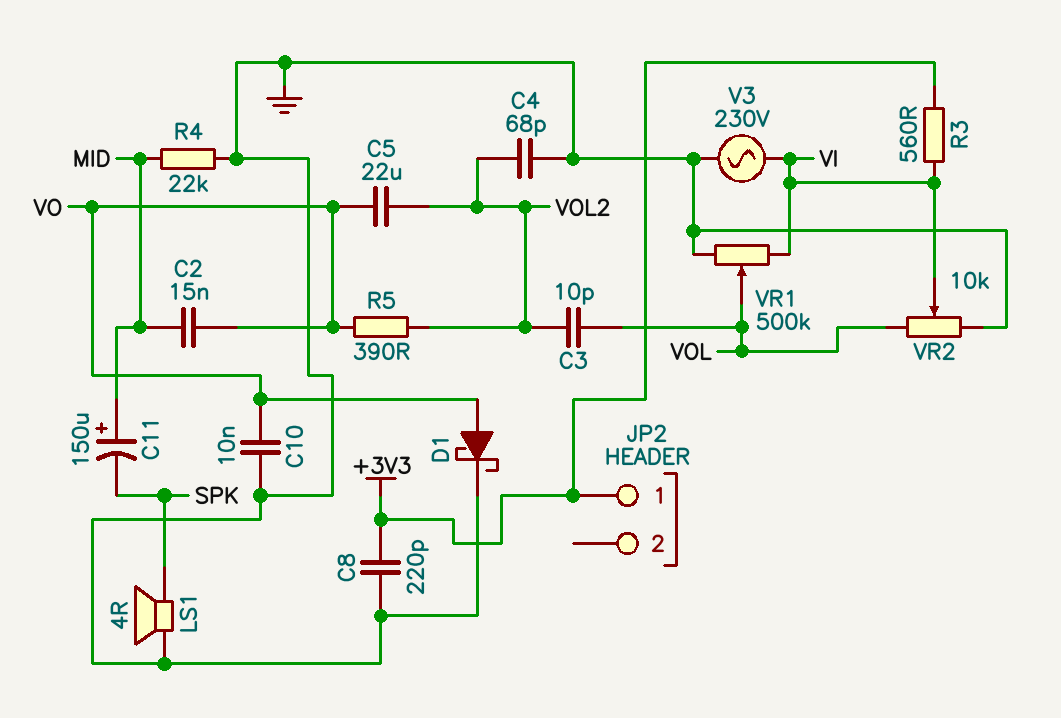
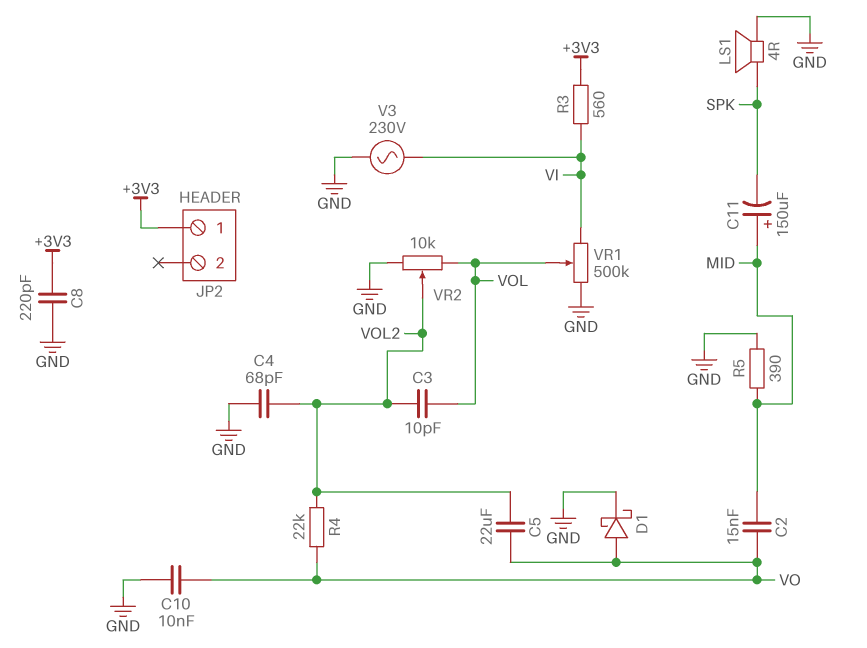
R4: 22k (GND, MID) -> 22k (VO, VOL2)
R5: 390 (VO, VOL2) -> 390 (GND, MID)
VR2: 10k (GND, VOL, wiper VI) -> 10k (GND, VOL, wiper VOL2)

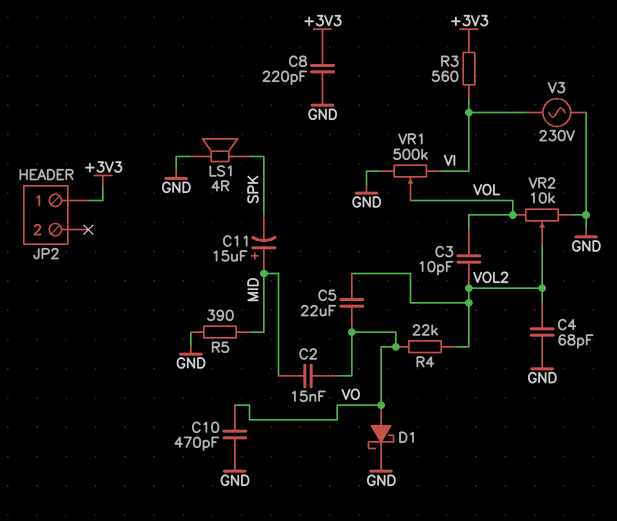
C10: 10nF (GND, VO) -> 470pF (GND, VO)
C11: 150uF (plus MID, minus SPK) -> 15uF (plus MID, minus SPK)

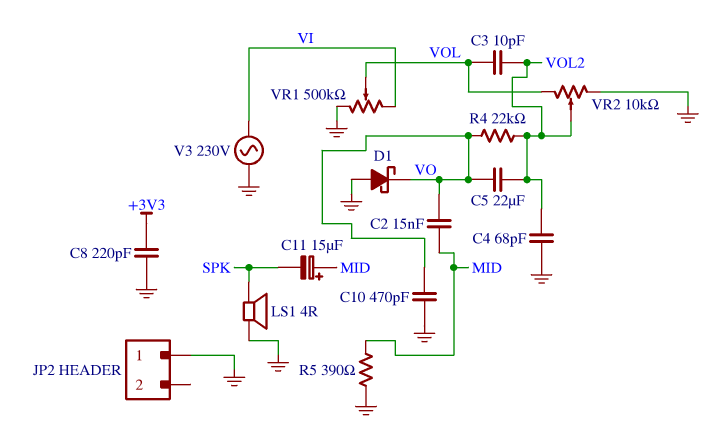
D1: schottky (A VO, K GND) -> schottky (A GND, K VO)
JP2 pin 1: +3V3 -> GND
R3: 560 (+3V3, VI) -> none

